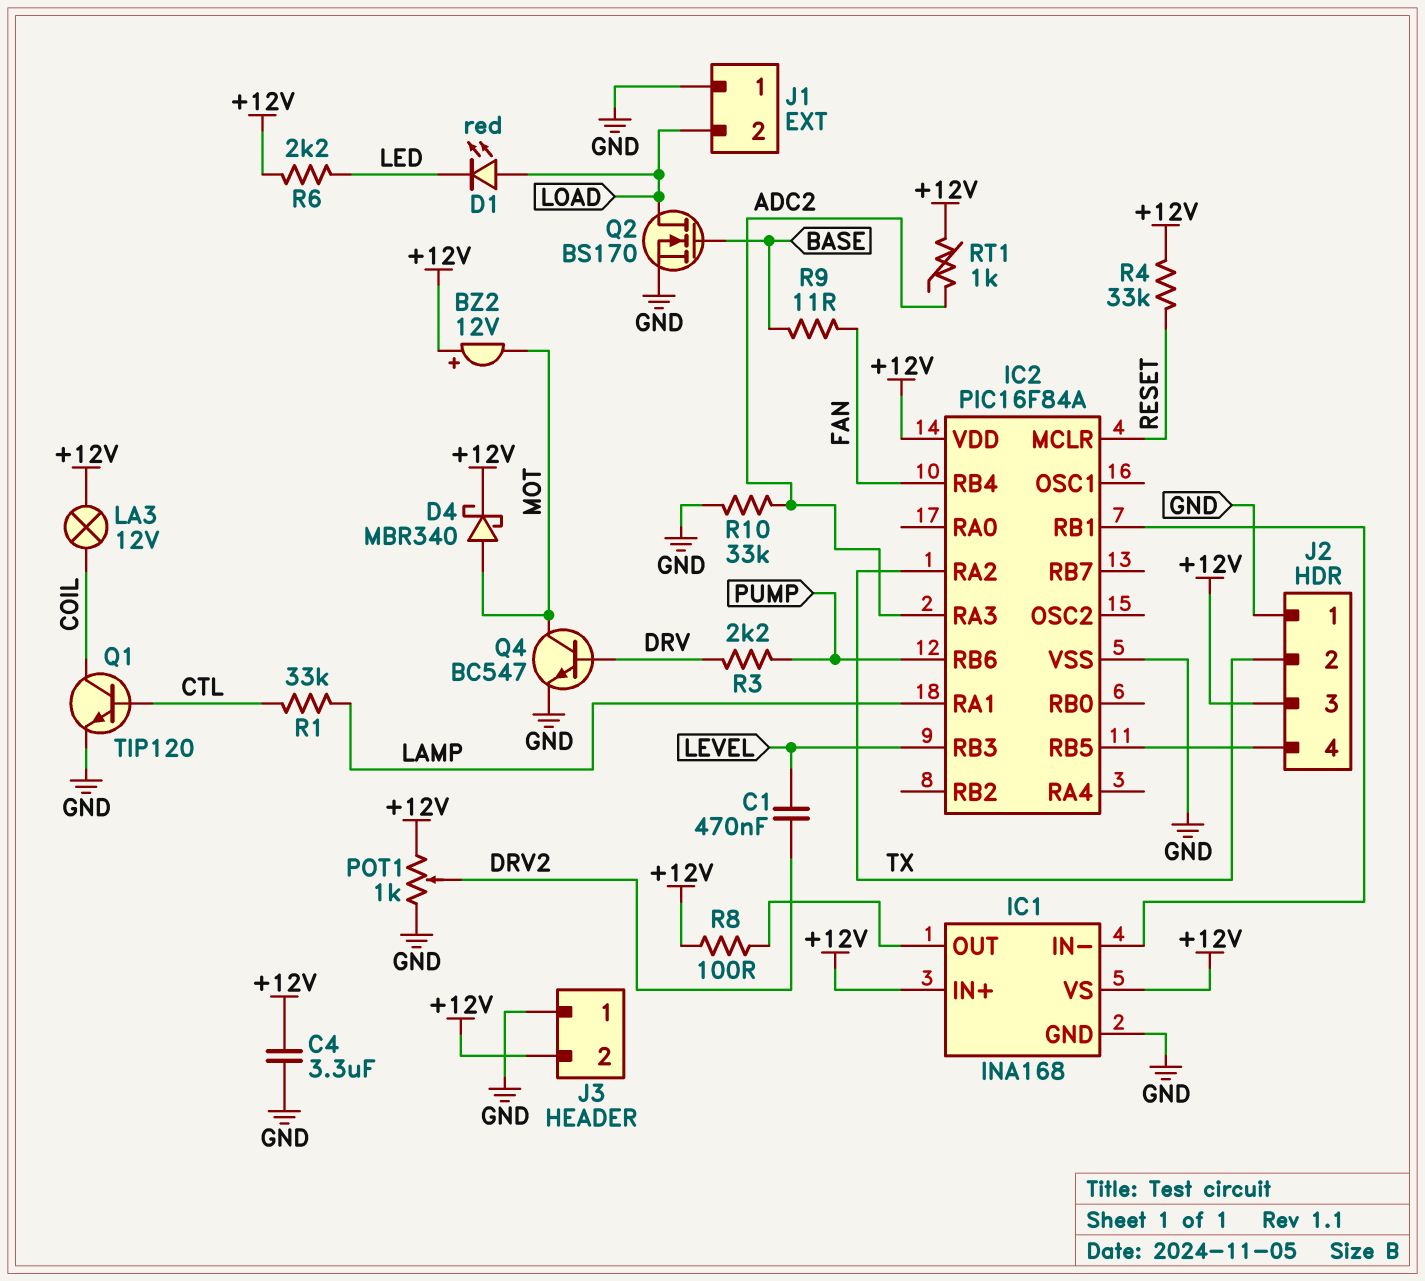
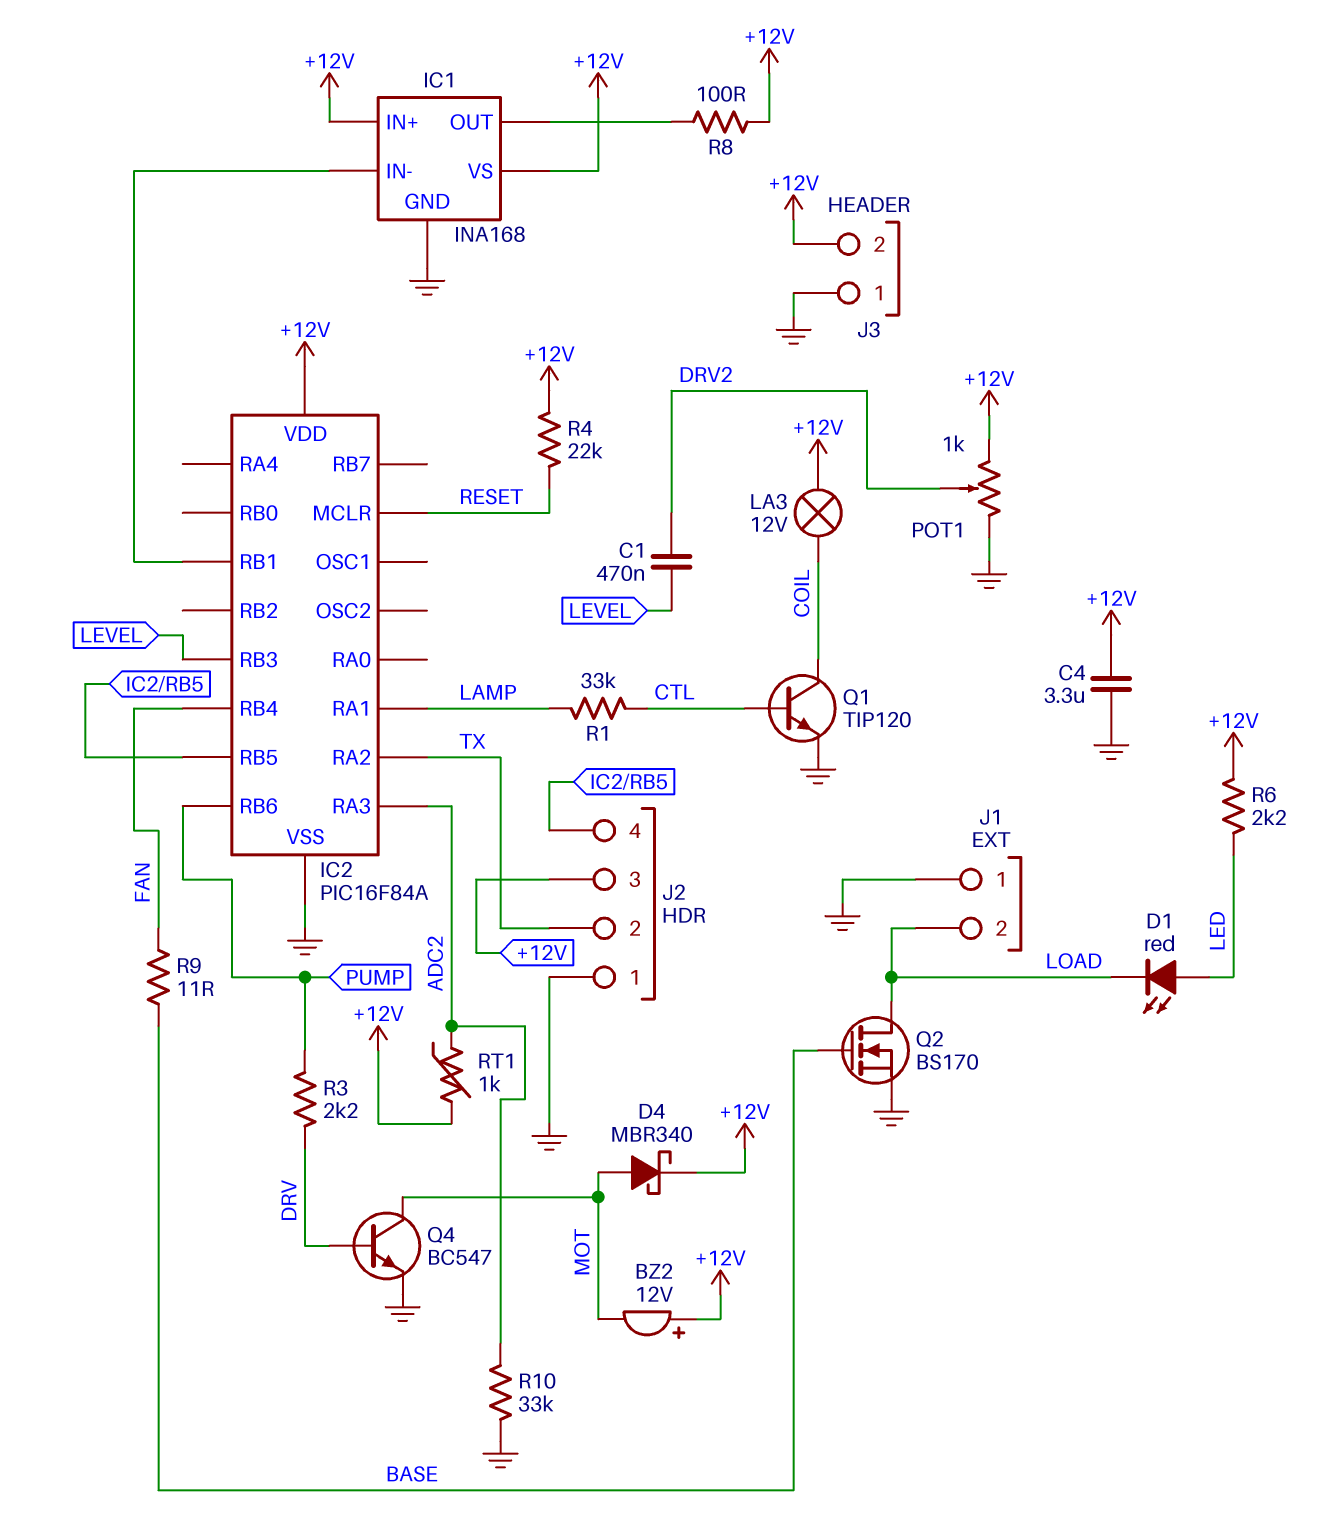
D1: LED red (A LOAD, K LED) -> LED red (A LED, K LOAD)
R4: 33k (+12V, RESET) -> 22k (+12V, RESET)

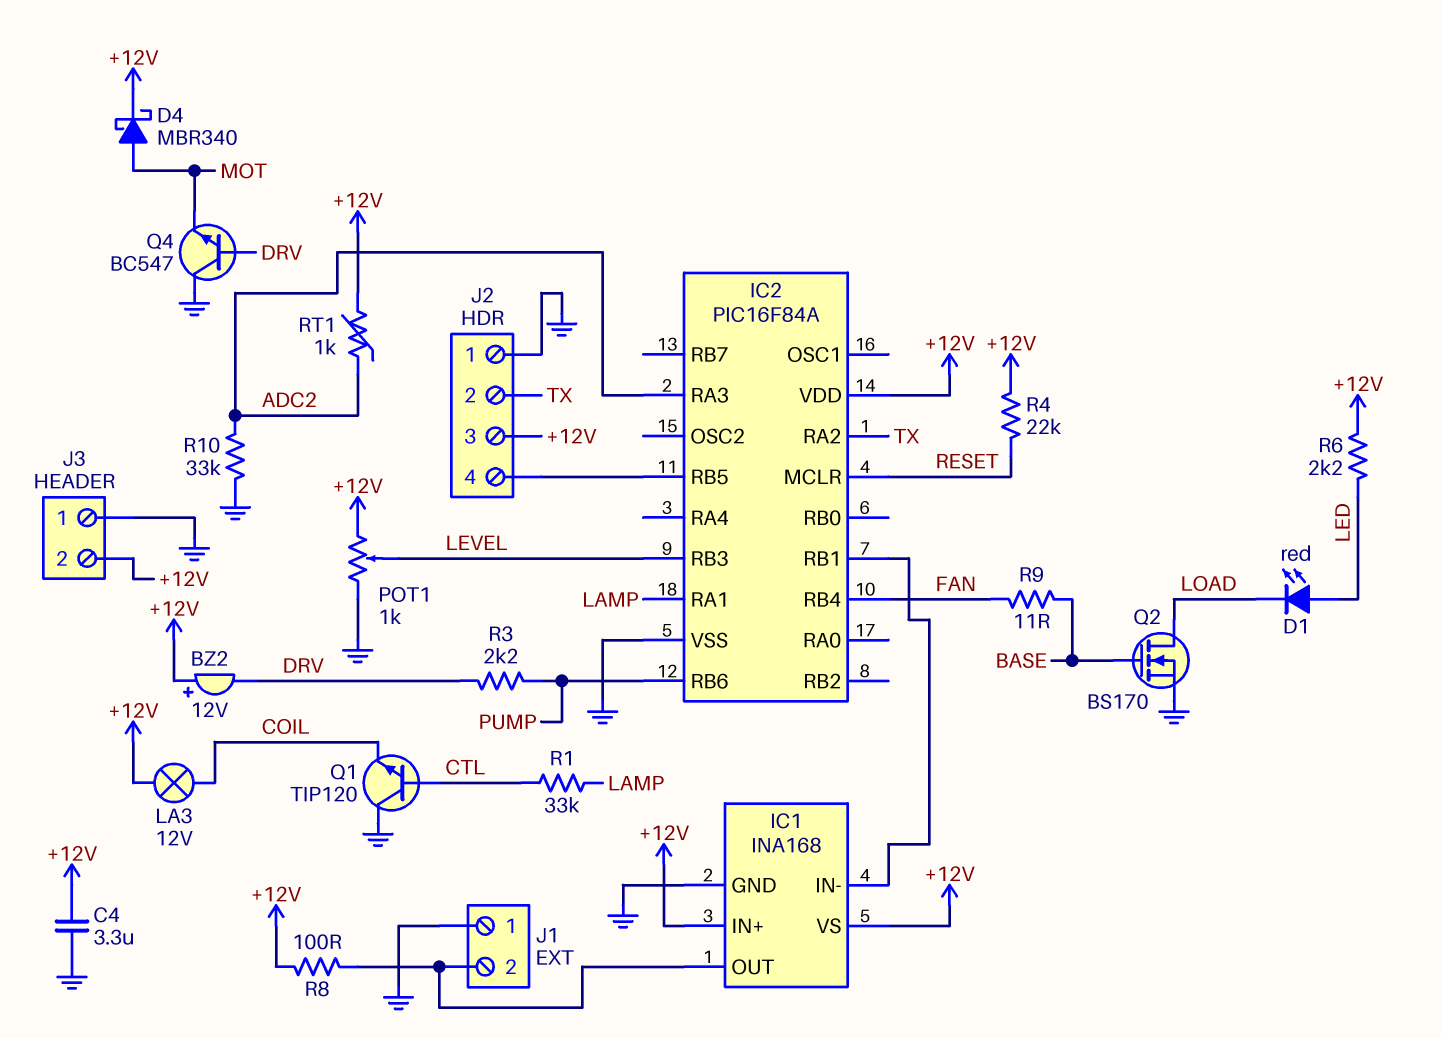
BZ2: buzzer 12V (plus +12V, minus MOT) -> buzzer 12V (plus +12V, minus DRV)
C1: 470nF (DRV2, LEVEL) -> none
J1 pin 2: LOAD -> IC1/OUT
POT1: 1k (+12V, GND, wiper DRV2) -> 1k (+12V, GND, wiper LEVEL)
Q1: NPN TIP120 (B CTL, C COIL, E GND) -> NPN TIP120 (B CTL, C GND, E COIL)
Q4: NPN BC547 (B DRV, C MOT, E GND) -> NPN BC547 (B DRV, C GND, E MOT)

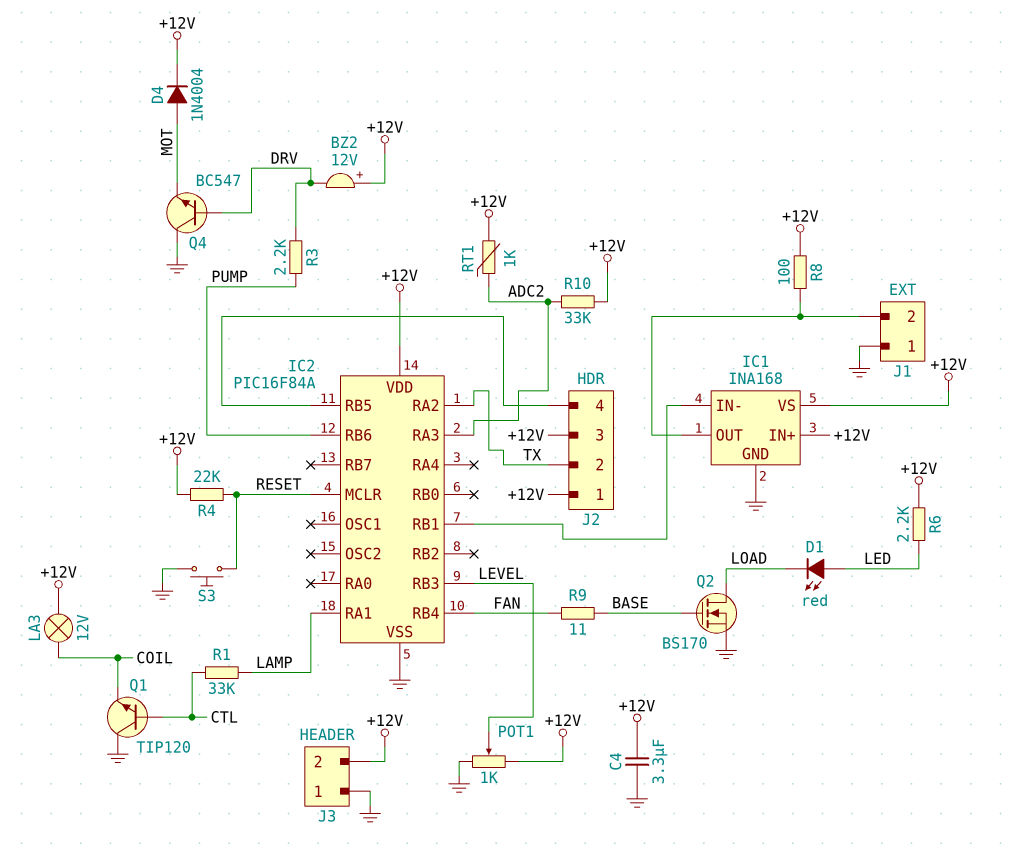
D4: schottky MBR340 (A MOT, K +12V) -> diode 1N4004 (A MOT, K +12V)
J2 pin 1: GND -> +12V
R10: 33k (ADC2, GND) -> 33k (+12V, ADC2)
S3: none -> button (GND, RESET)

